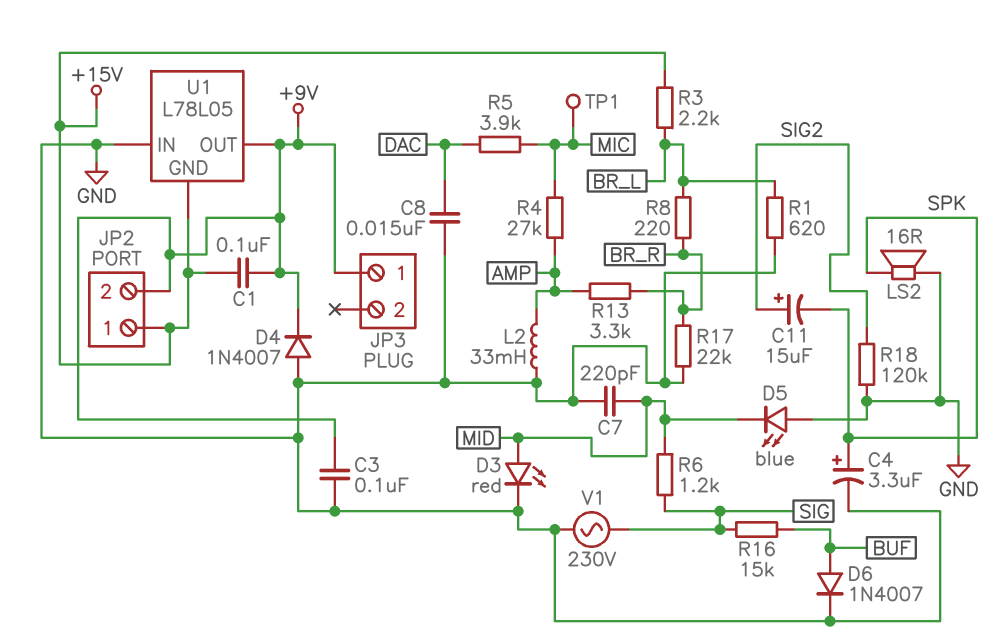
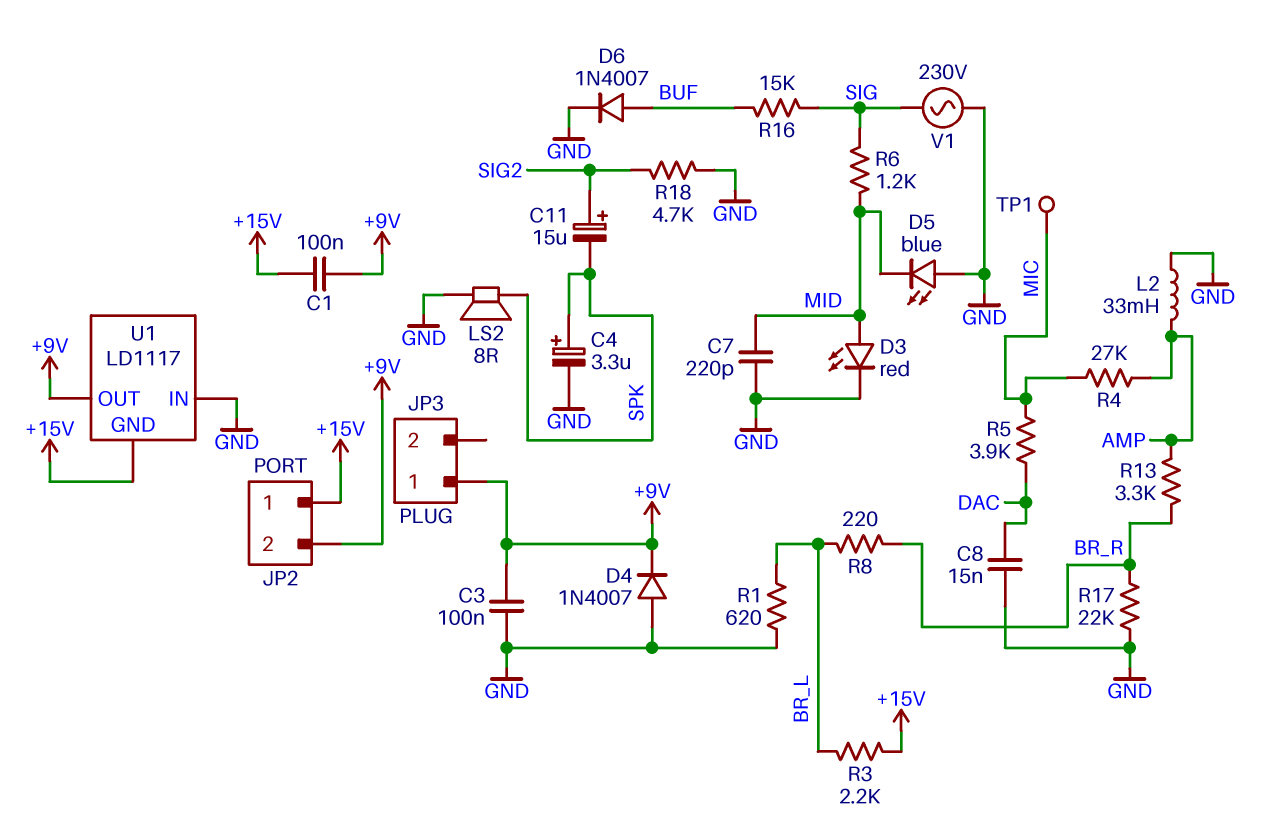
LS2: speaker 16R (GND, SPK) -> speaker 8R (GND, SPK)
R18: 120k (GND, SIG2) -> 4.7k (GND, SIG2)
U1: L78L05 -> LD1117

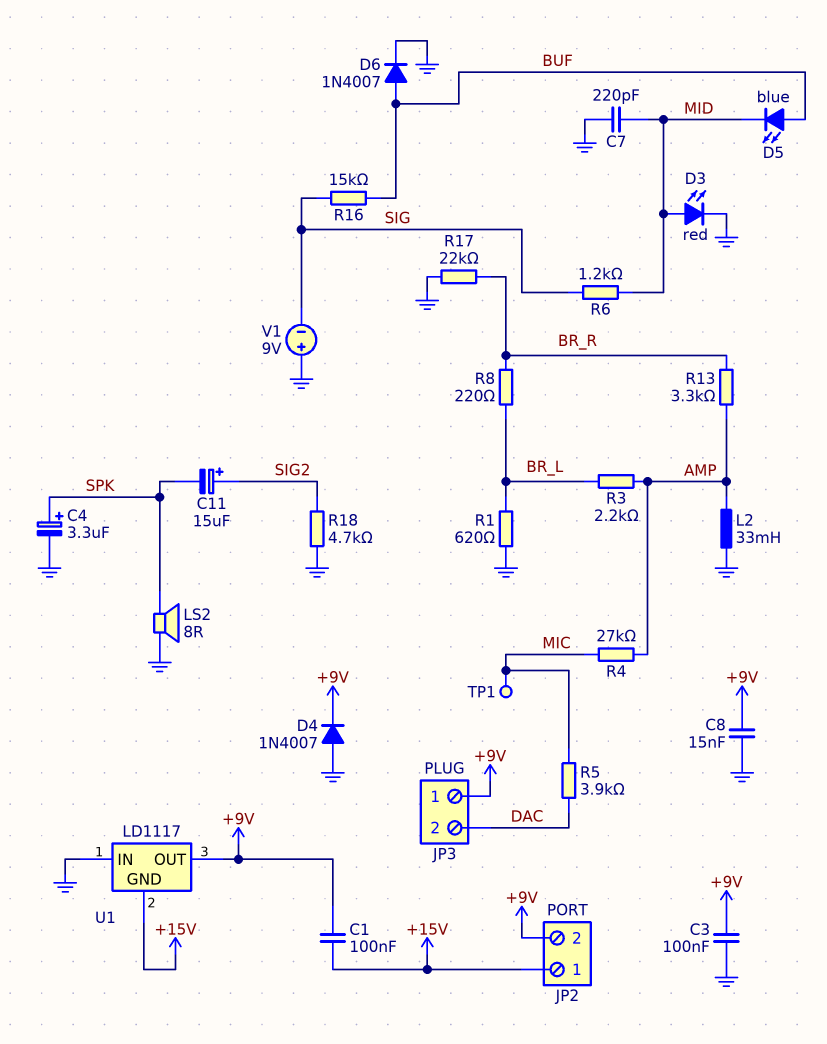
C8: 15nF (DAC, GND) -> 15nF (+9V, GND)
D5: LED blue (A GND, K MID) -> LED blue (A BUF, K MID)
JP3 pin 2: none -> DAC
R3: 2.2k (+15V, BR_L) -> 2.2k (AMP, BR_L)
V1: AC 230V (GND, SIG) -> 9V (plus GND, minus SIG)

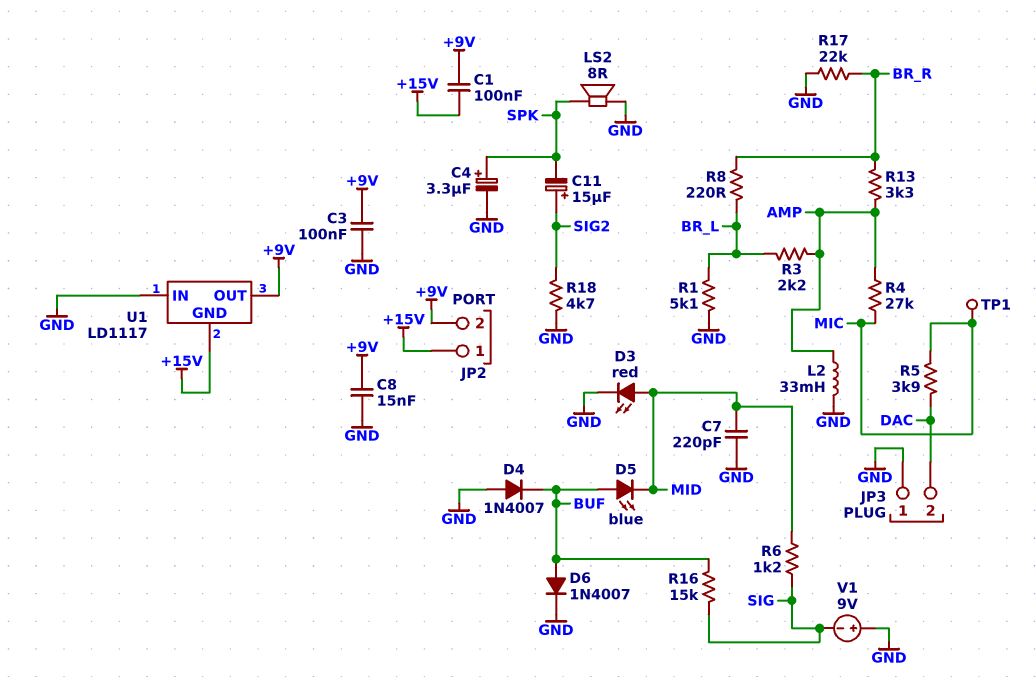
D4: diode 1N4007 (A GND, K +9V) -> diode 1N4007 (A GND, K BUF)
JP3 pin 1: +9V -> GND
R1: 620 (BR_L, GND) -> 5.1k (BR_L, GND)

